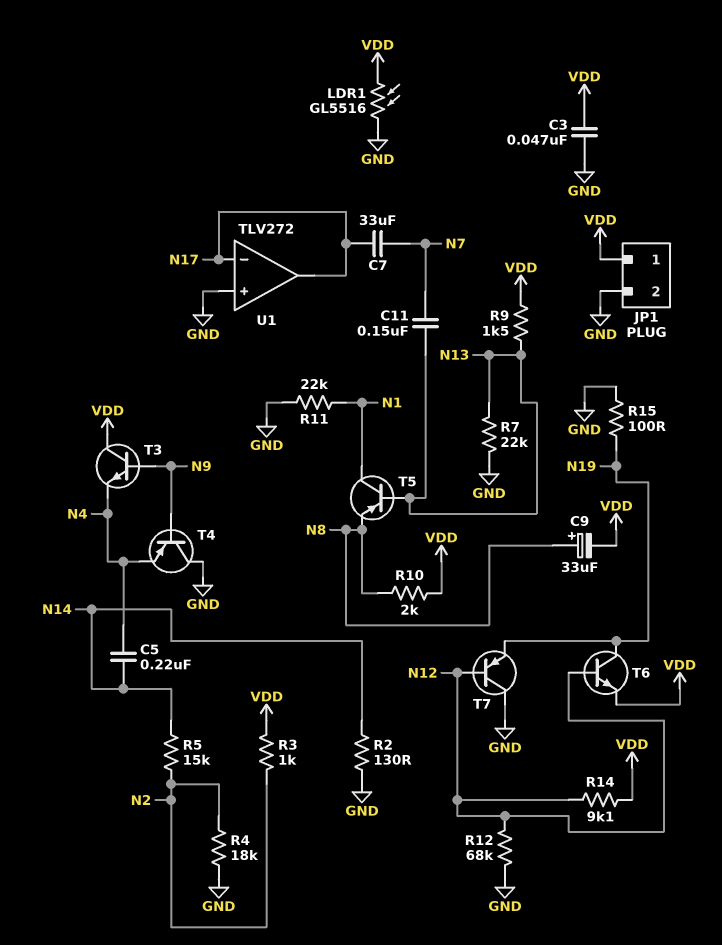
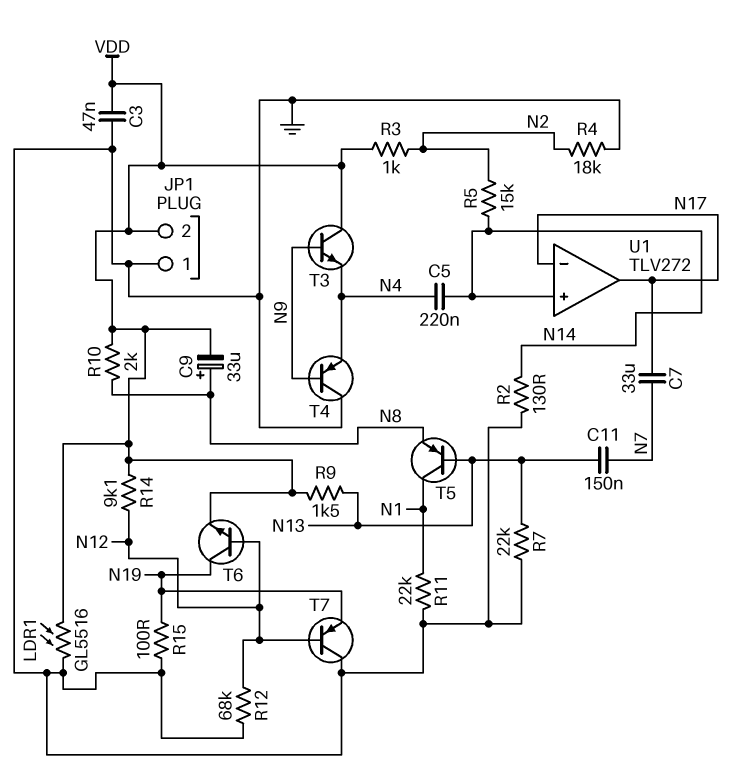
JP1 pin 1: VDD -> GND
JP1 pin 2: GND -> VDD
U1 pin in+: GND -> N14

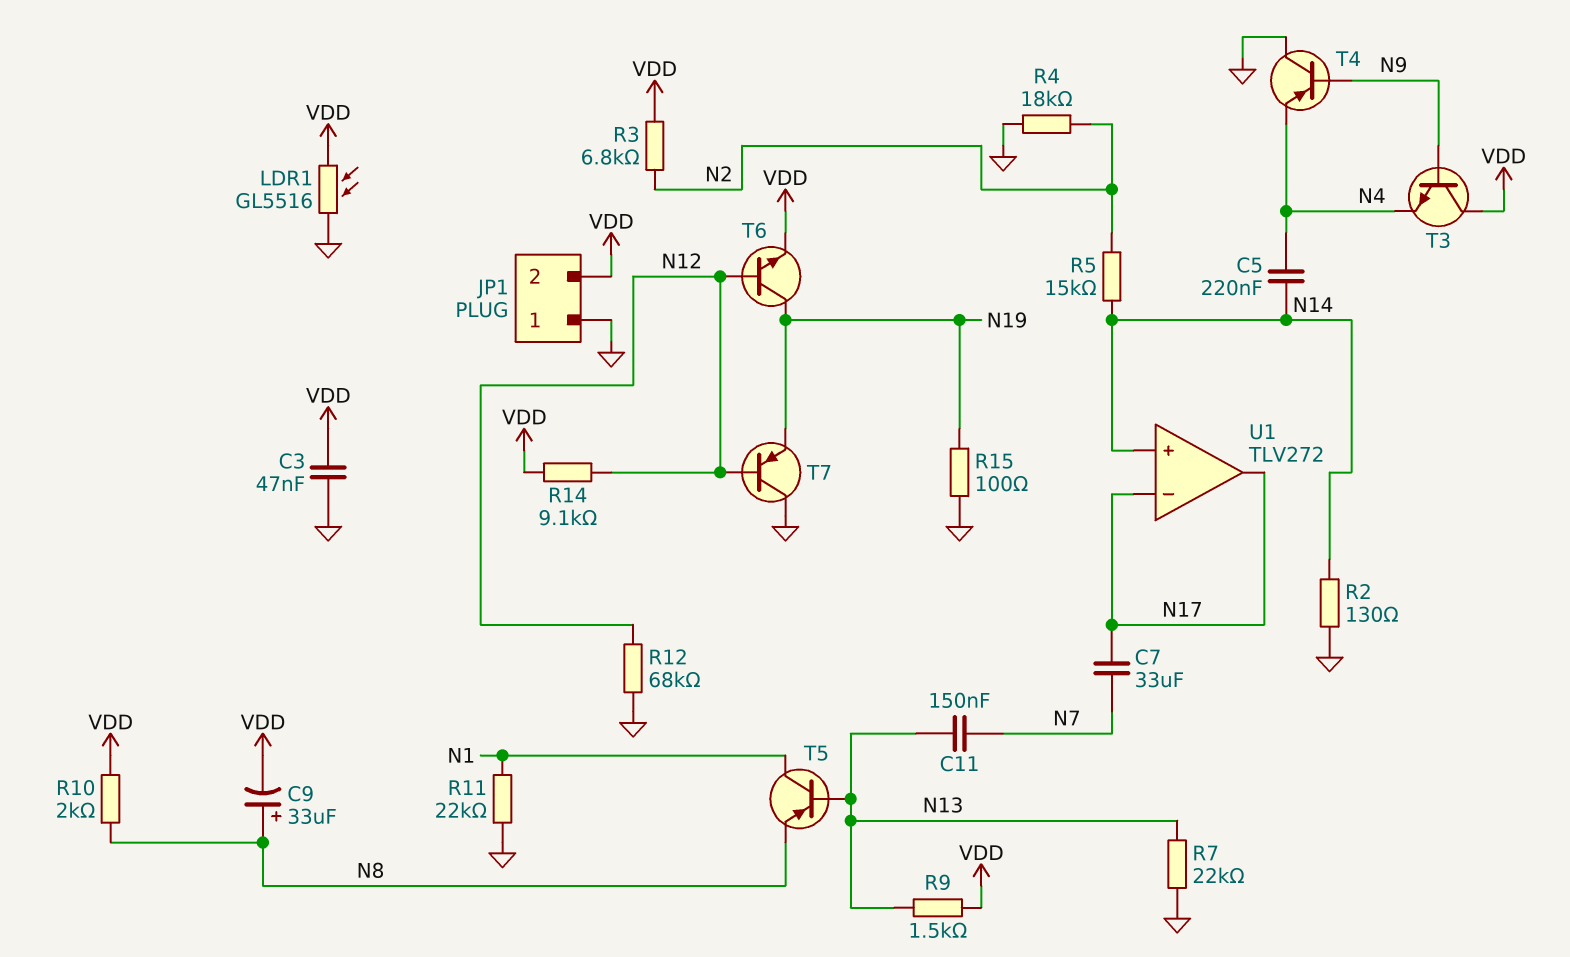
R3: 1k (N2, VDD) -> 6.8k (N2, VDD)

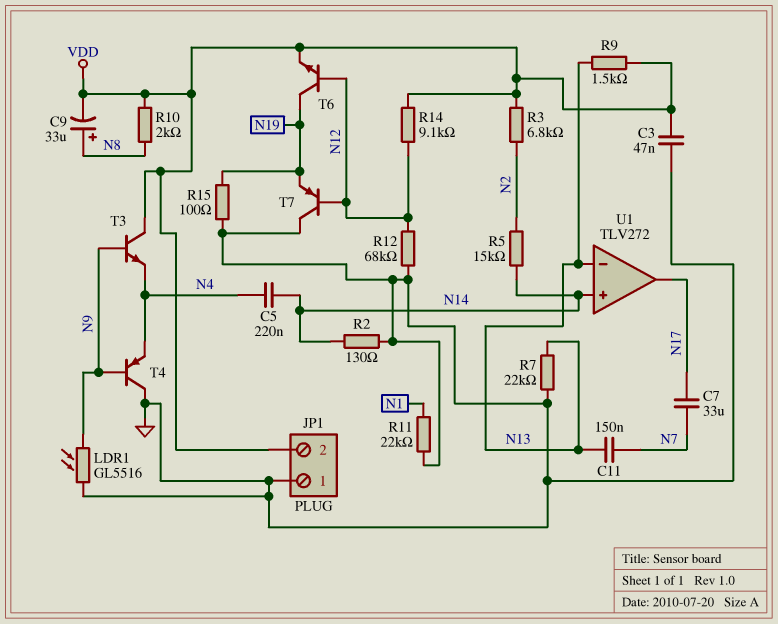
LDR1: GL5516 (GND, VDD) -> GL5516 (GND, N9)
R4: 18k (GND, N2) -> none
T5: PNP (B N13, C N1, E N8) -> none
U1 pin in-: N17 -> N13

